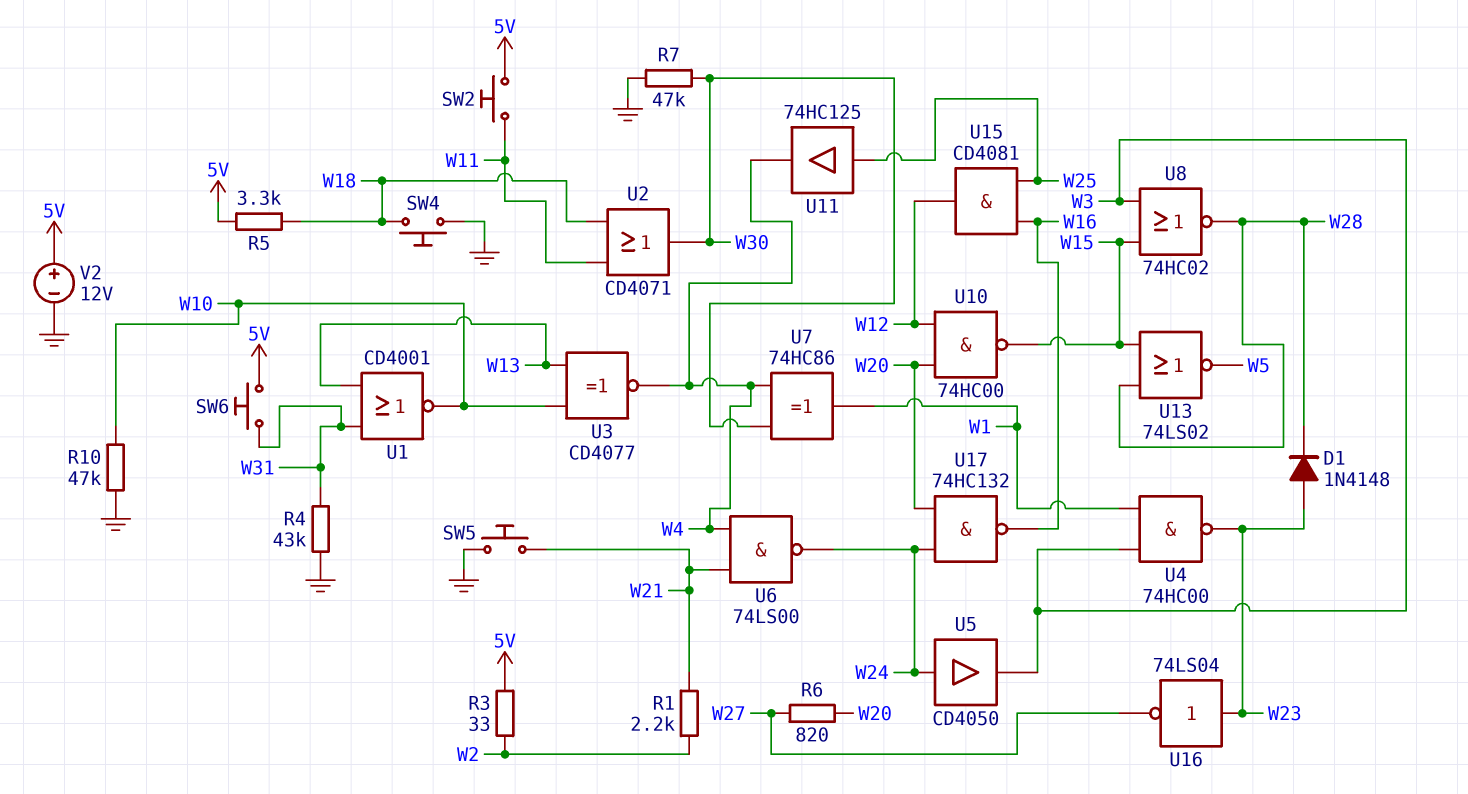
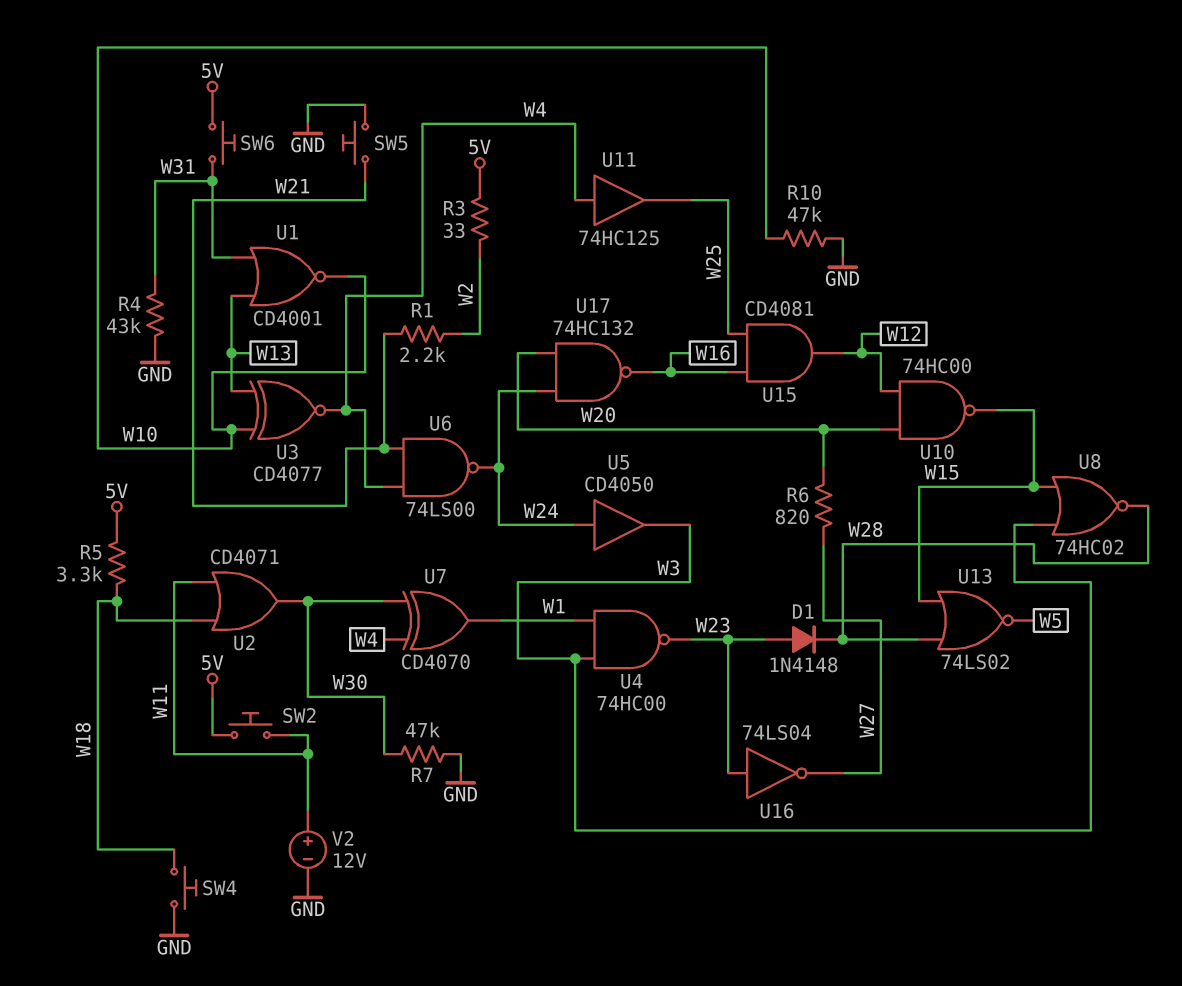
U7: XOR 74HC86 (in W4, in W30, out W1) -> XOR CD4070 (in W4, in W30, out W1)
U11: buffer 74HC125 (in W25, out W4) -> buffer 74HC125 (in W4, out W25)
V2: 12V (plus 5V, minus GND) -> 12V (plus W11, minus GND)

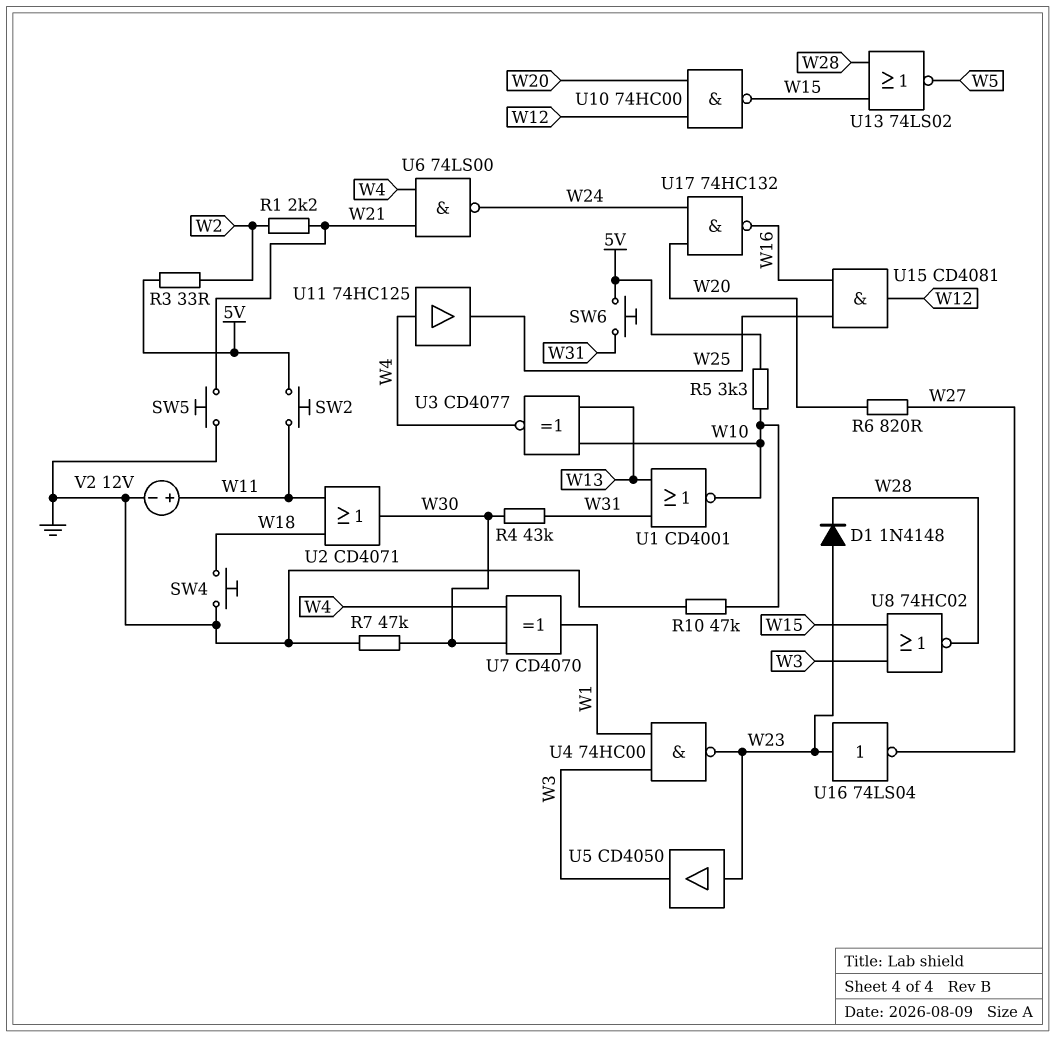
R4: 43k (GND, W31) -> 43k (W30, W31)
R5: 3.3k (5V, W18) -> 3.3k (5V, W10)
U5: buffer CD4050 (in W24, out W3) -> buffer CD4050 (in W23, out W3)

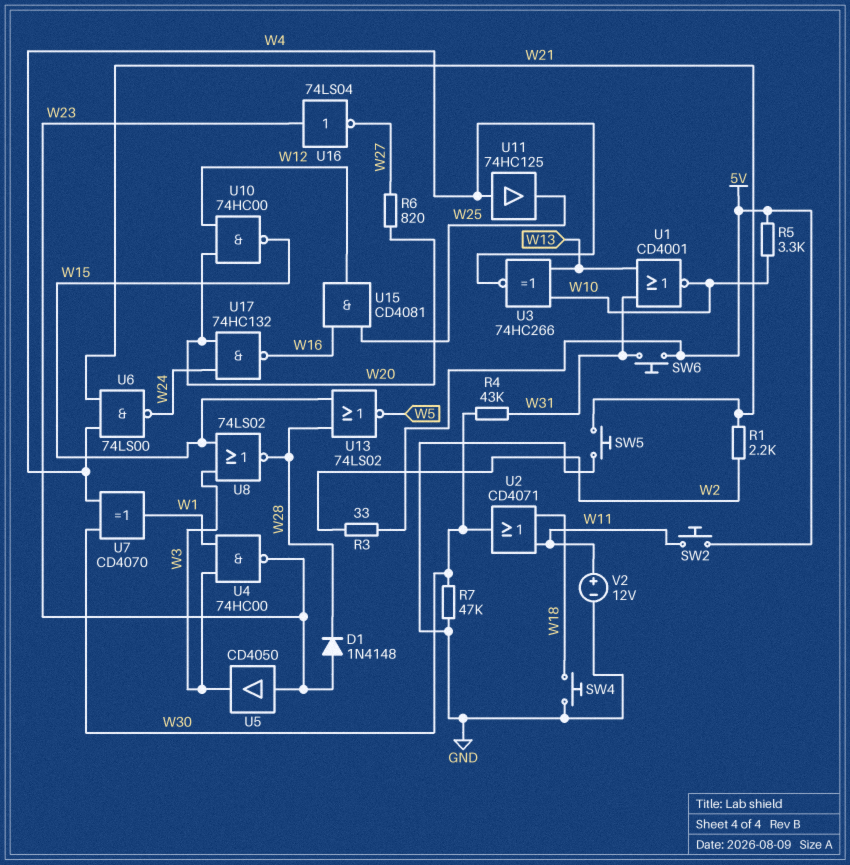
R10: 47k (GND, W10) -> none
U3: XNOR CD4077 (in W10, in W13, out W4) -> XNOR 74HC266 (in W10, in W13, out W4)
U8: NOR 74HC02 (in W3, in W15, out W28) -> NOR 74LS02 (in W3, in W15, out W28)

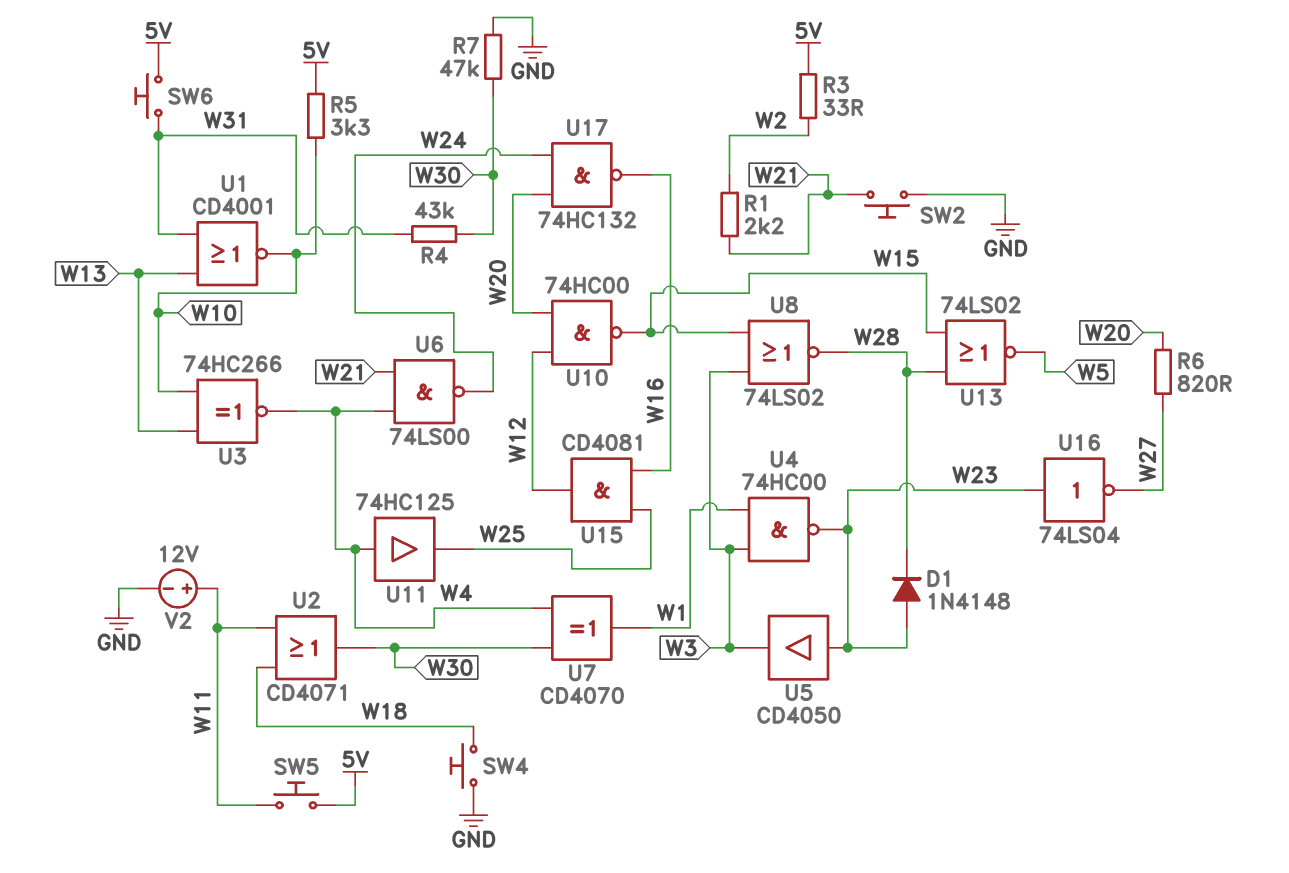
SW2: button (5V, W11) -> button (GND, W21)
SW5: button (GND, W21) -> button (5V, W11)

